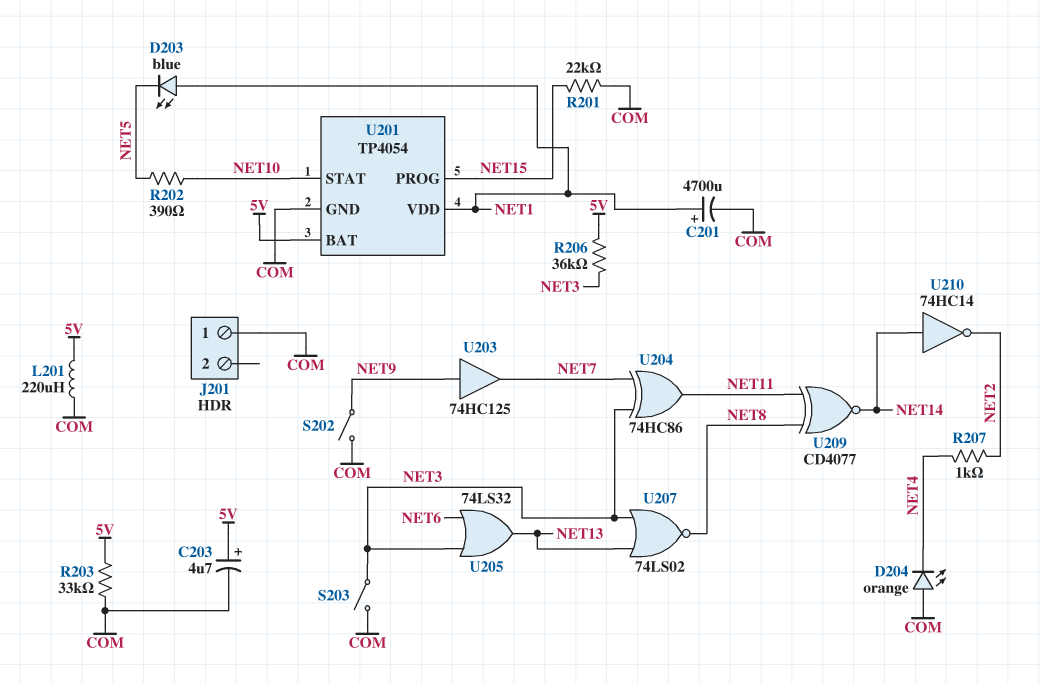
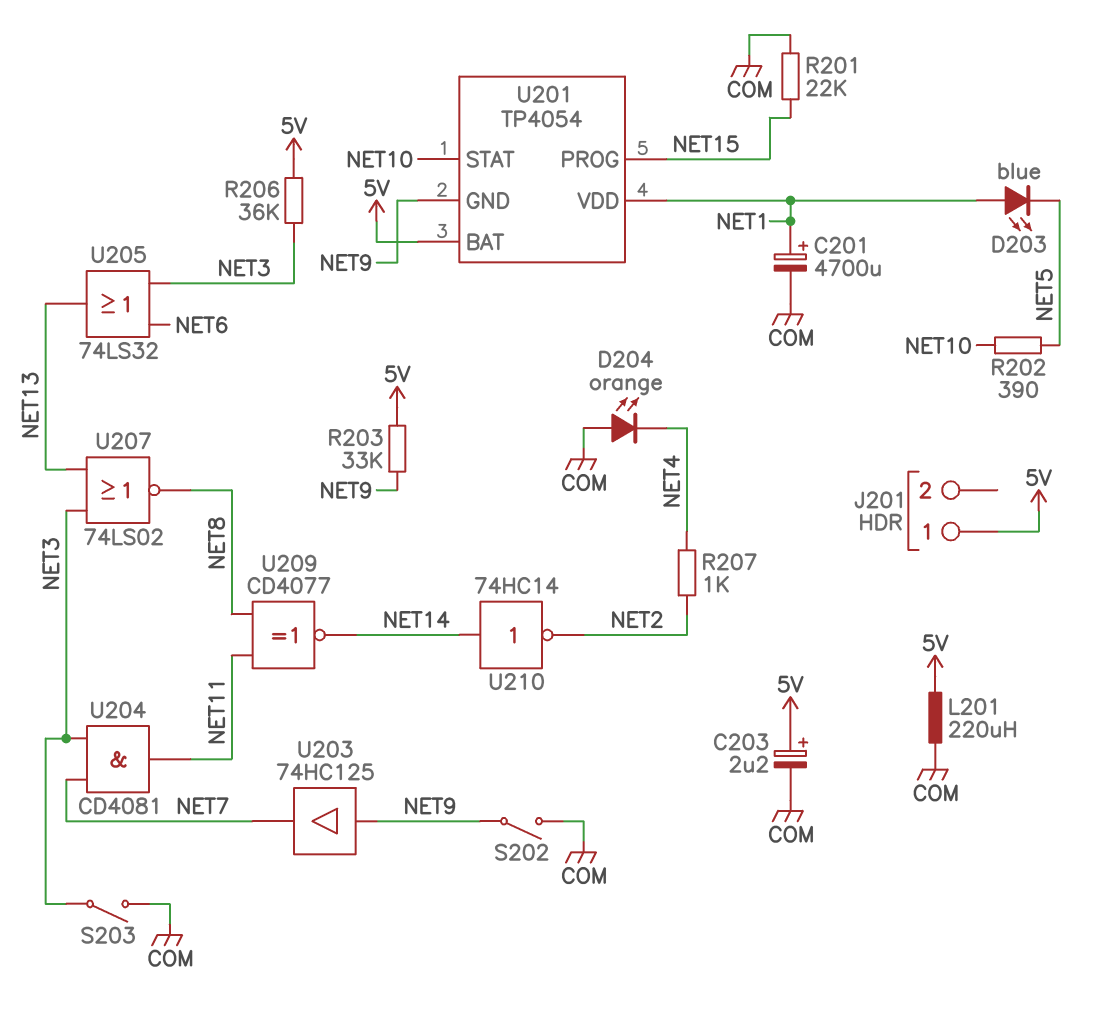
C203: 4.7uF (plus 5V, minus COM) -> 2.2uF (plus 5V, minus COM)
J201 pin 1: COM -> 5V
R203: 33k (5V, COM) -> 33k (5V, NET9)
U201 pin GND: COM -> NET9
U204: XOR 74HC86 (in NET3, in NET7, out NET11) -> AND CD4081 (in NET3, in NET7, out NET11)

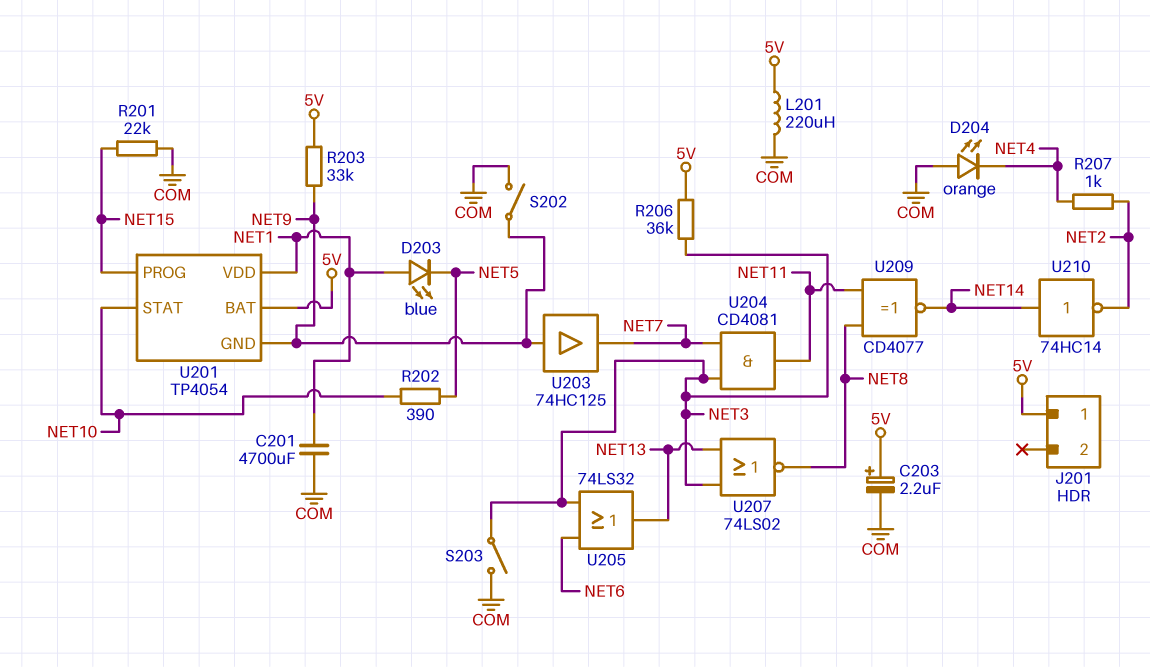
C201: 4700uF (plus NET1, minus COM) -> 4700uF (COM, NET1)

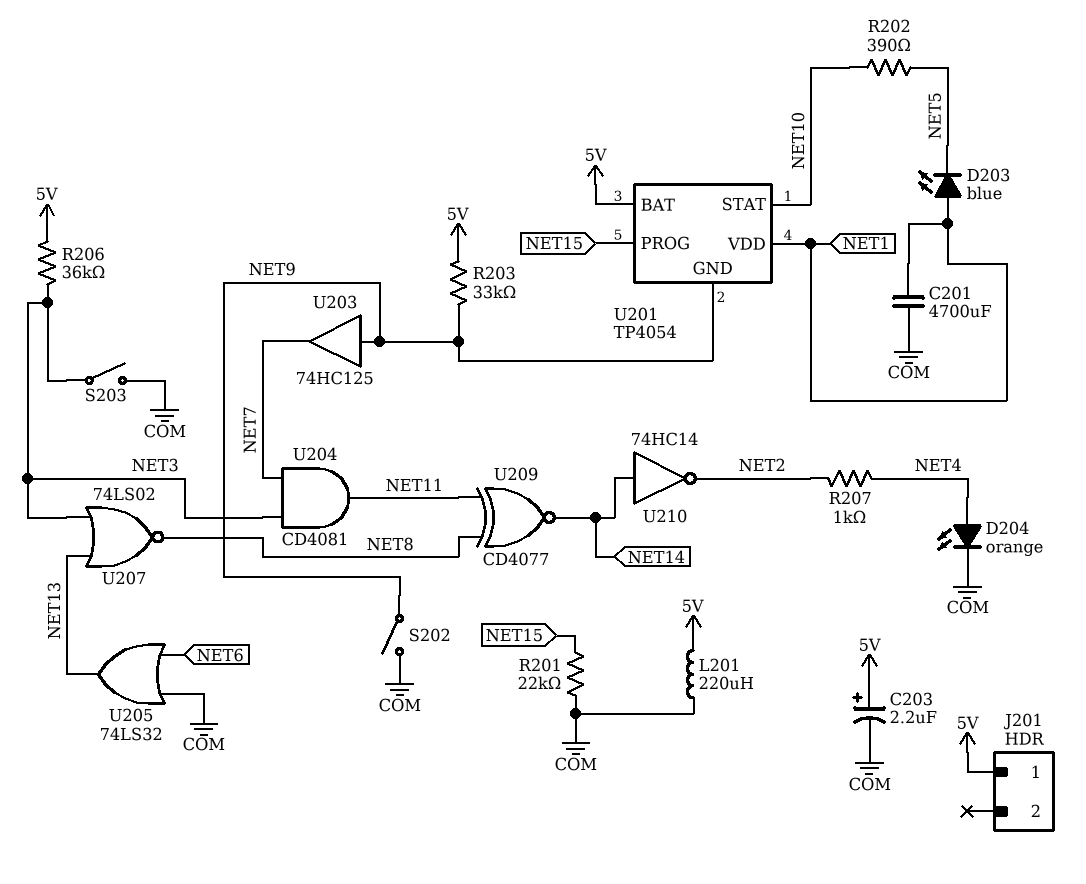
D204: LED orange (A COM, K NET4) -> LED orange (A NET4, K COM)
U205: OR 74LS32 (in NET3, in NET6, out NET13) -> OR 74LS32 (in COM, in NET6, out NET13)

